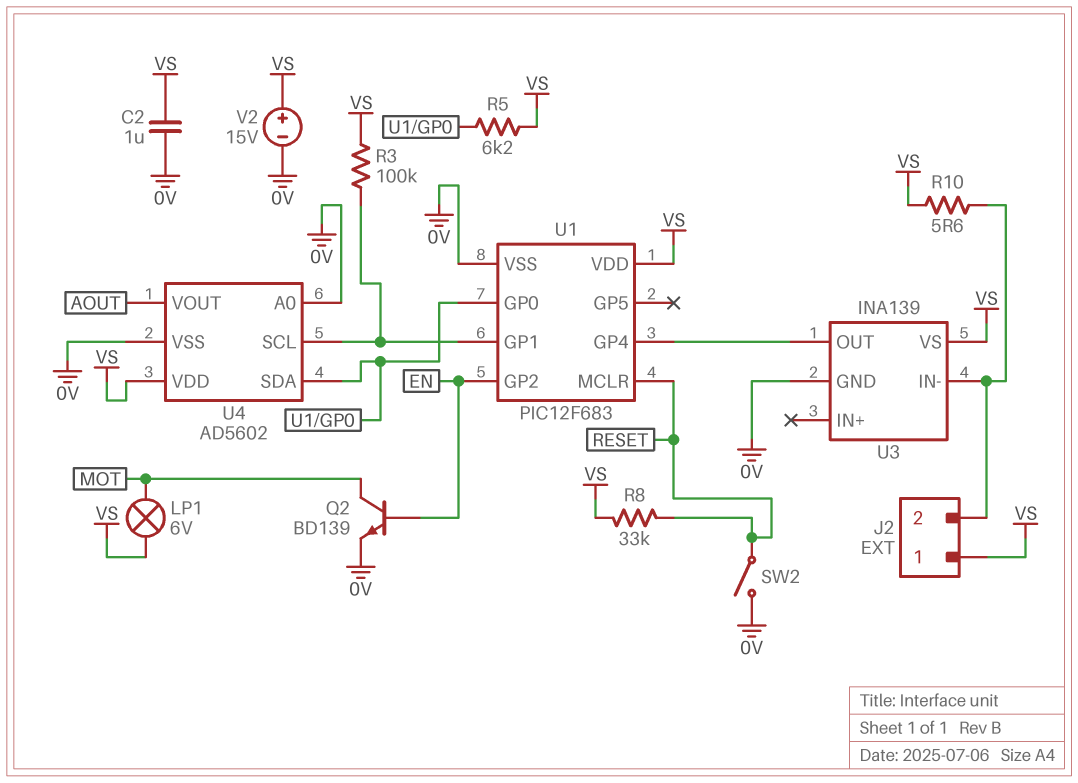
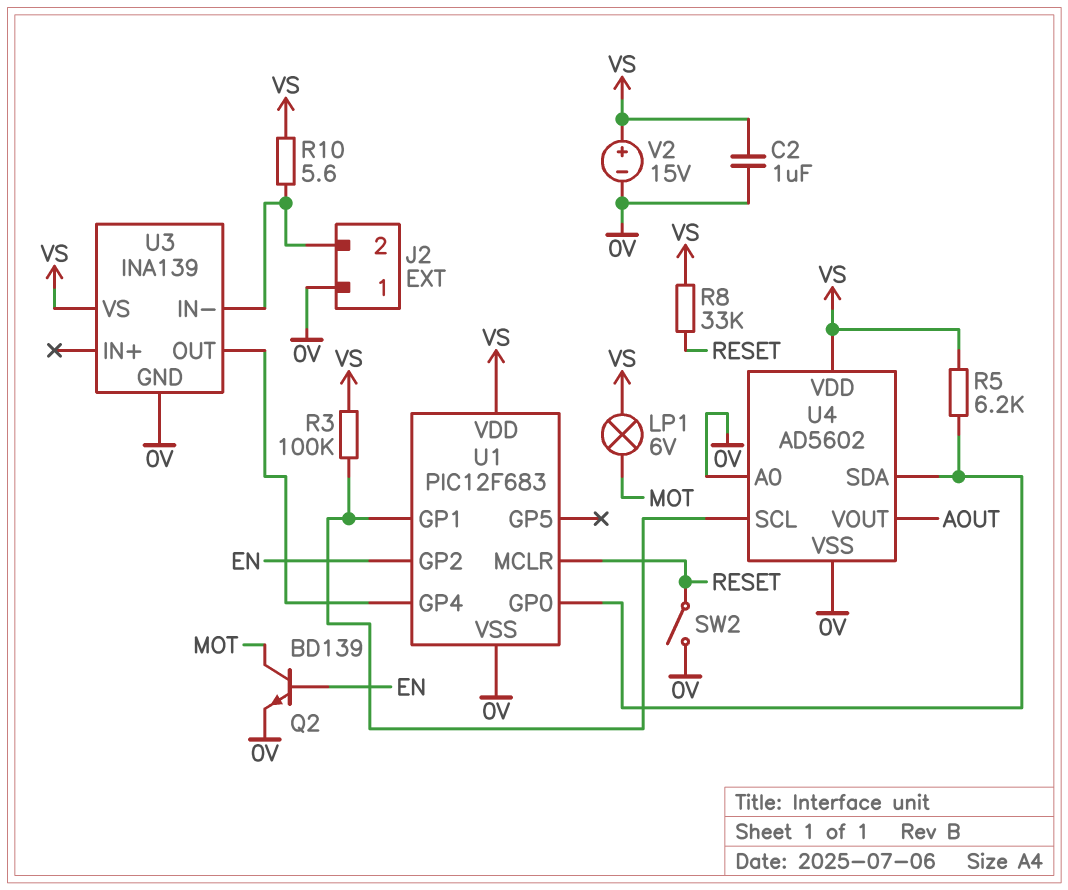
J2 pin 1: VS -> 0V

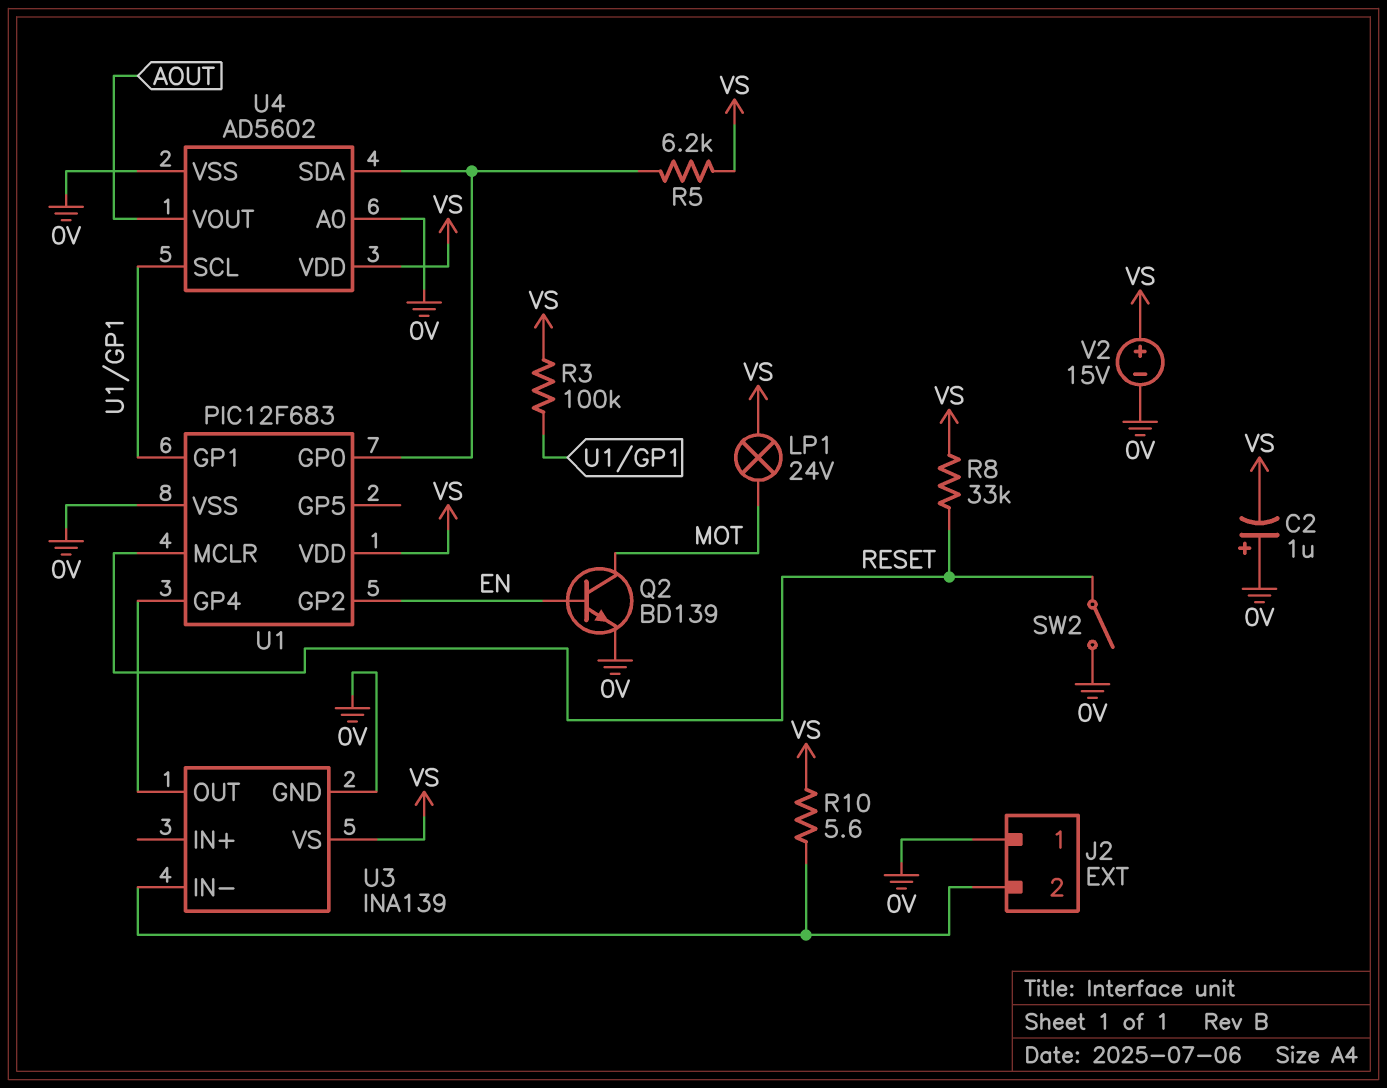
C2: 1uF (0V, VS) -> 1uF (plus 0V, minus VS)
LP1: lamp 6V (MOT, VS) -> lamp 24V (MOT, VS)

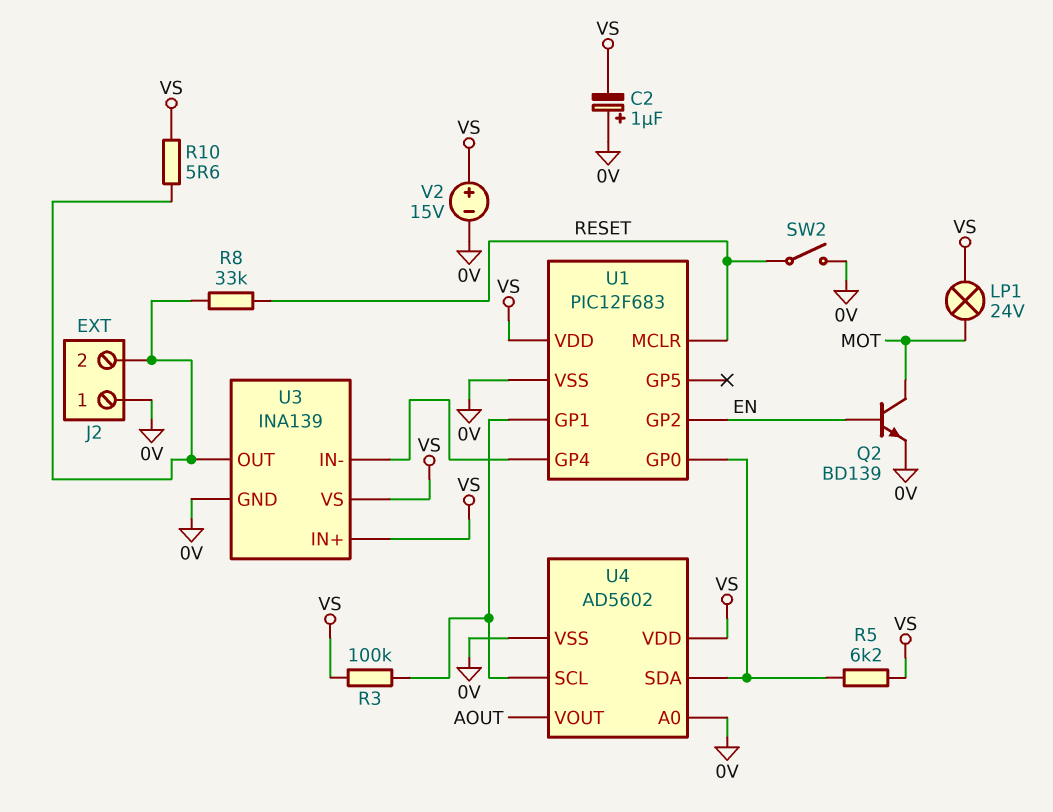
R8: 33k (RESET, VS) -> 33k (J2/2, RESET)
U3 pin IN+: none -> VS
U3 pin IN-: J2/2 -> U1/GP4
U3 pin OUT: U1/GP4 -> J2/2

